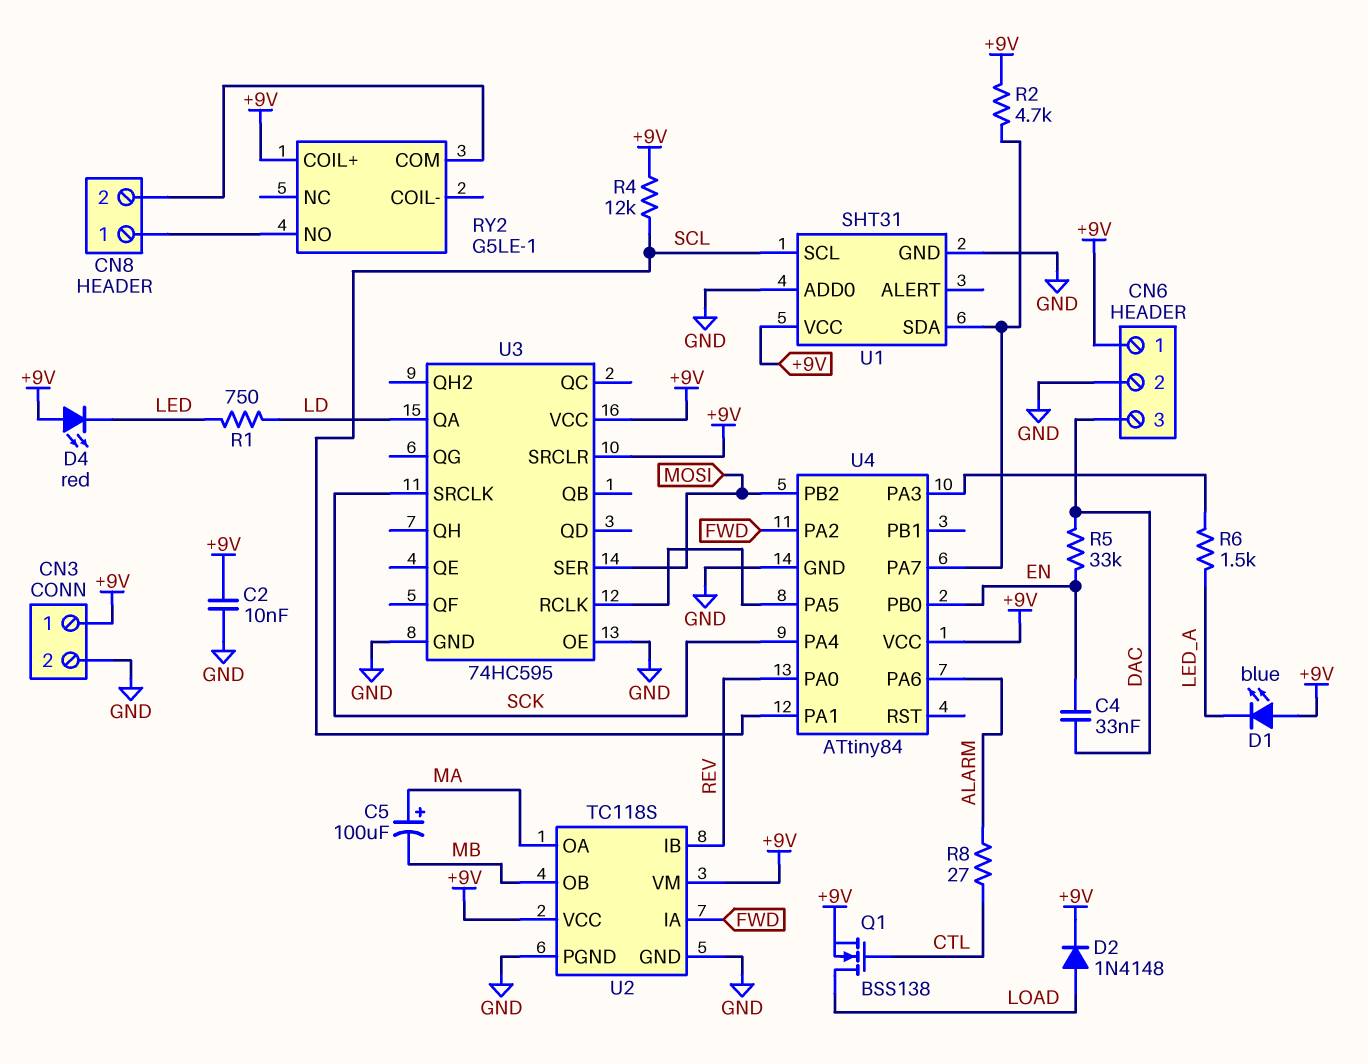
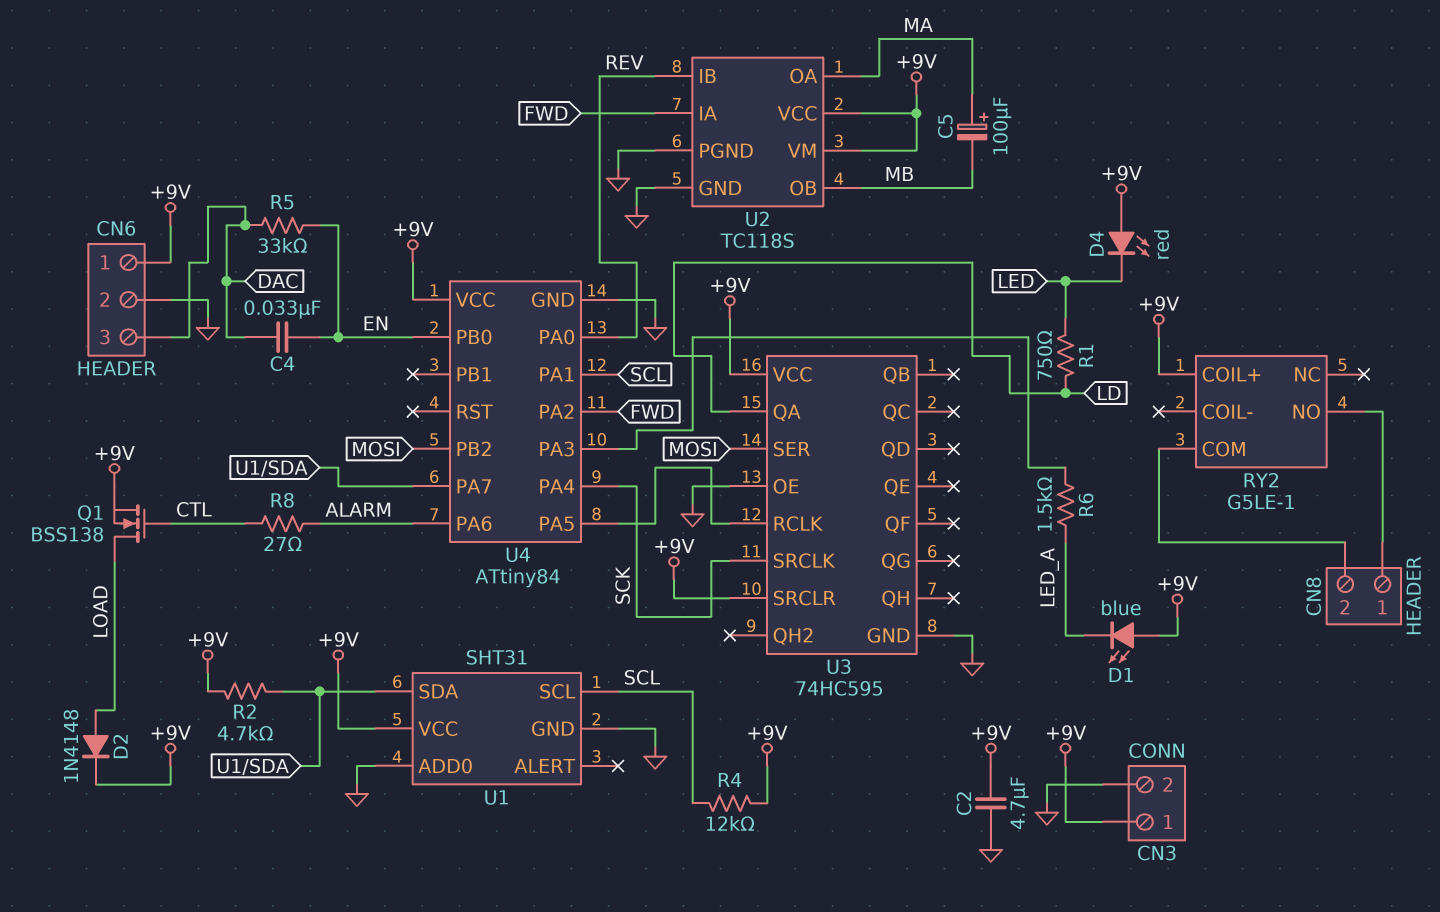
C2: 10nF (+9V, GND) -> 4.7uF (+9V, GND)

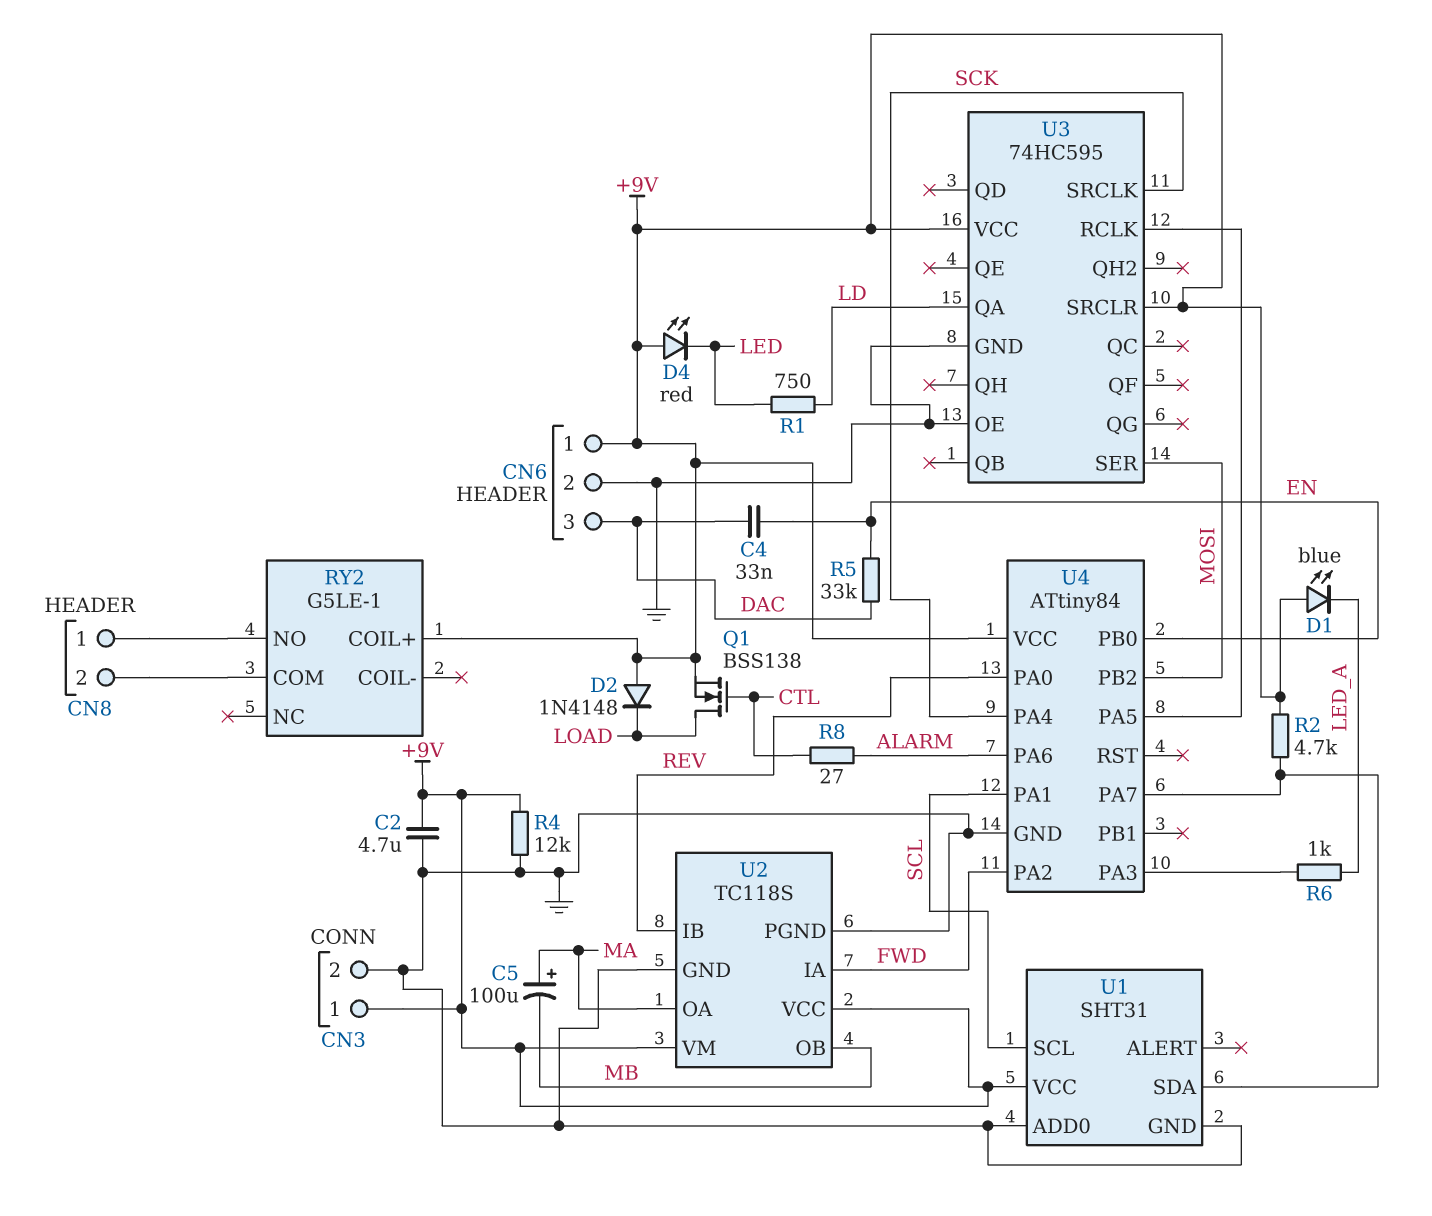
D2: diode 1N4148 (A LOAD, K +9V) -> diode 1N4148 (A +9V, K LOAD)
R4: 12k (+9V, SCL) -> 12k (+9V, GND)
R6: 1.5k (LED_A, U4/PA3) -> 1k (LED_A, U4/PA3)

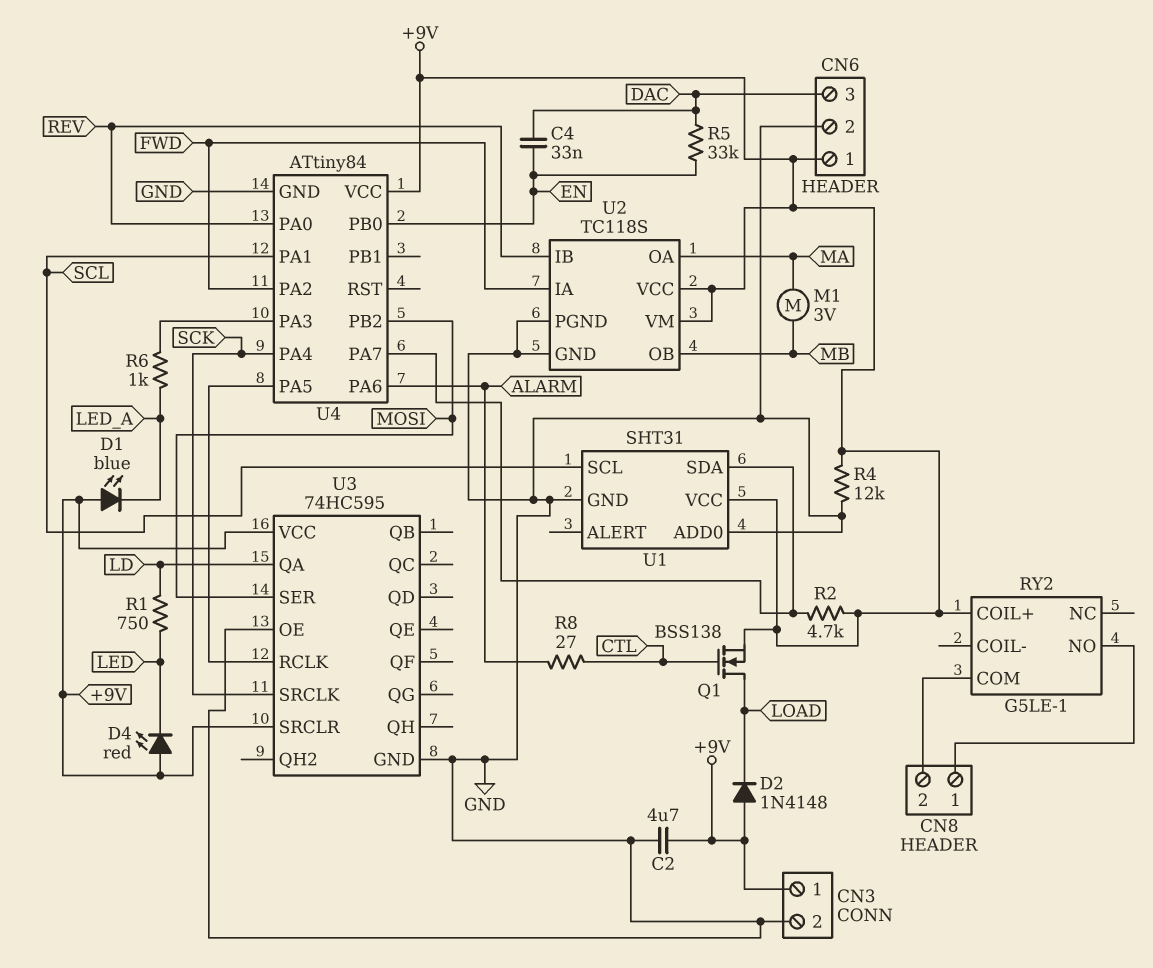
C5: 100uF (plus MA, minus MB) -> none
M1: none -> motor 3V (MA, MB)

